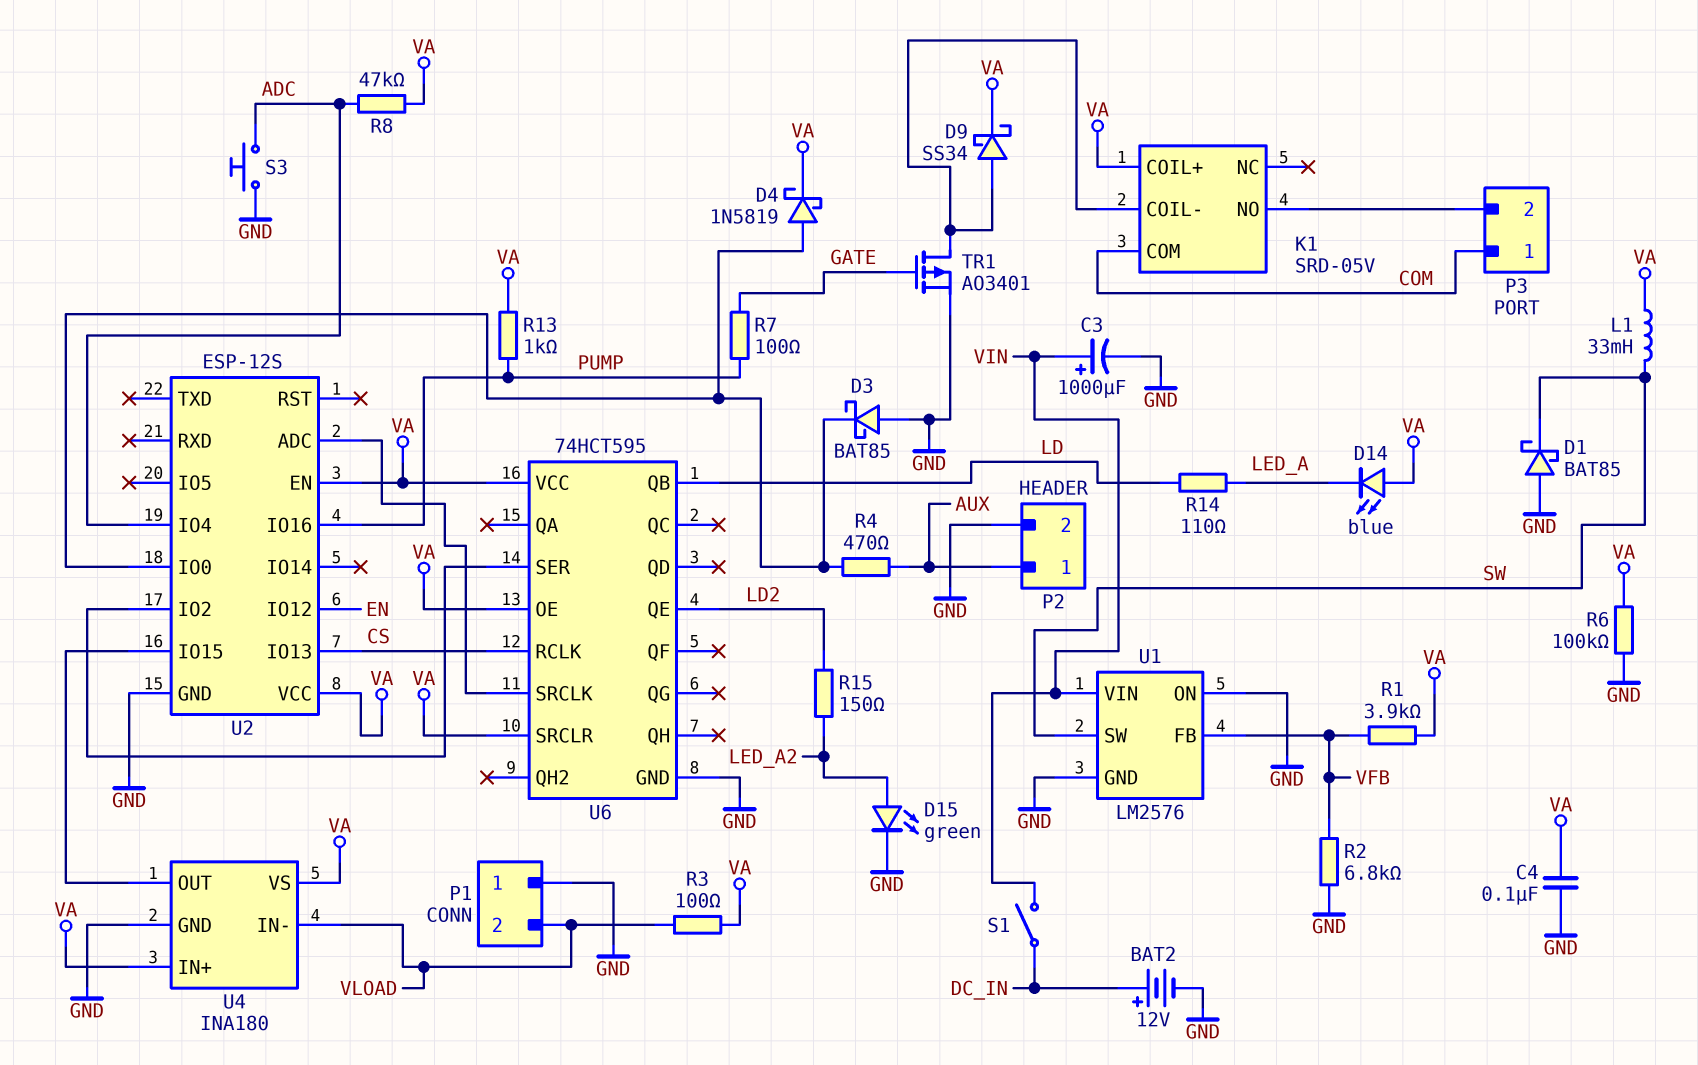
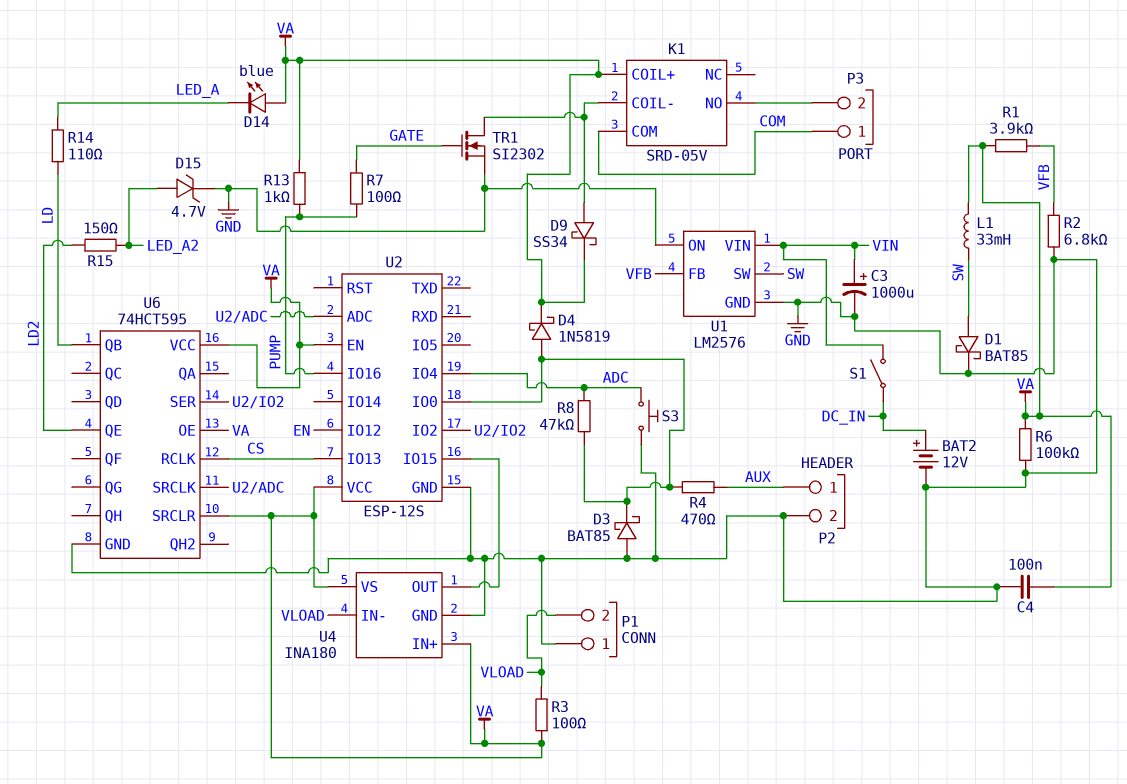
D1: schottky BAT85 (A GND, K SW) -> schottky BAT85 (A SW, K GND)
D15: LED green (A LED_A2, K GND) -> zener 4.7V (A LED_A2, K GND)
R8: 47k (ADC, VA) -> 47k (ADC, U2/IO0)
TR1: PMOS AO3401 (G GATE, D K1/COIL-, S GND) -> NMOS SI2302 (G GATE, D K1/COIL-, S GND)

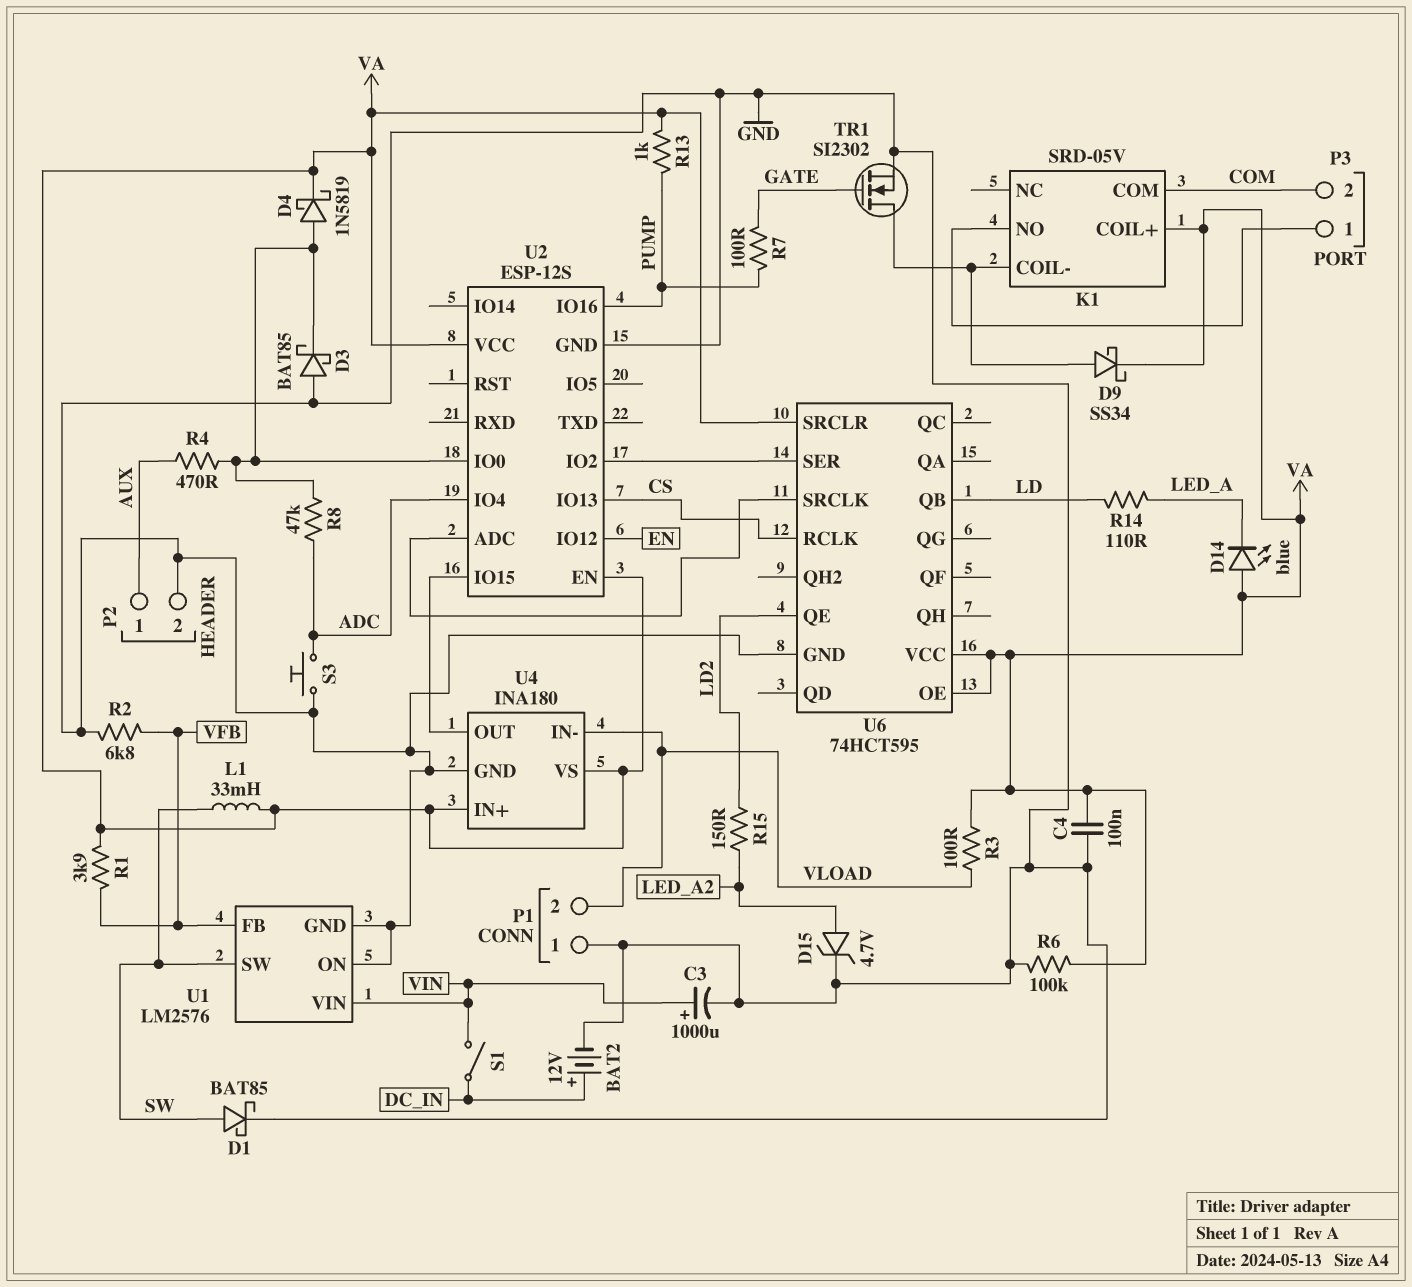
P3 pin 1: COM -> K1/NO
P3 pin 2: K1/NO -> COM

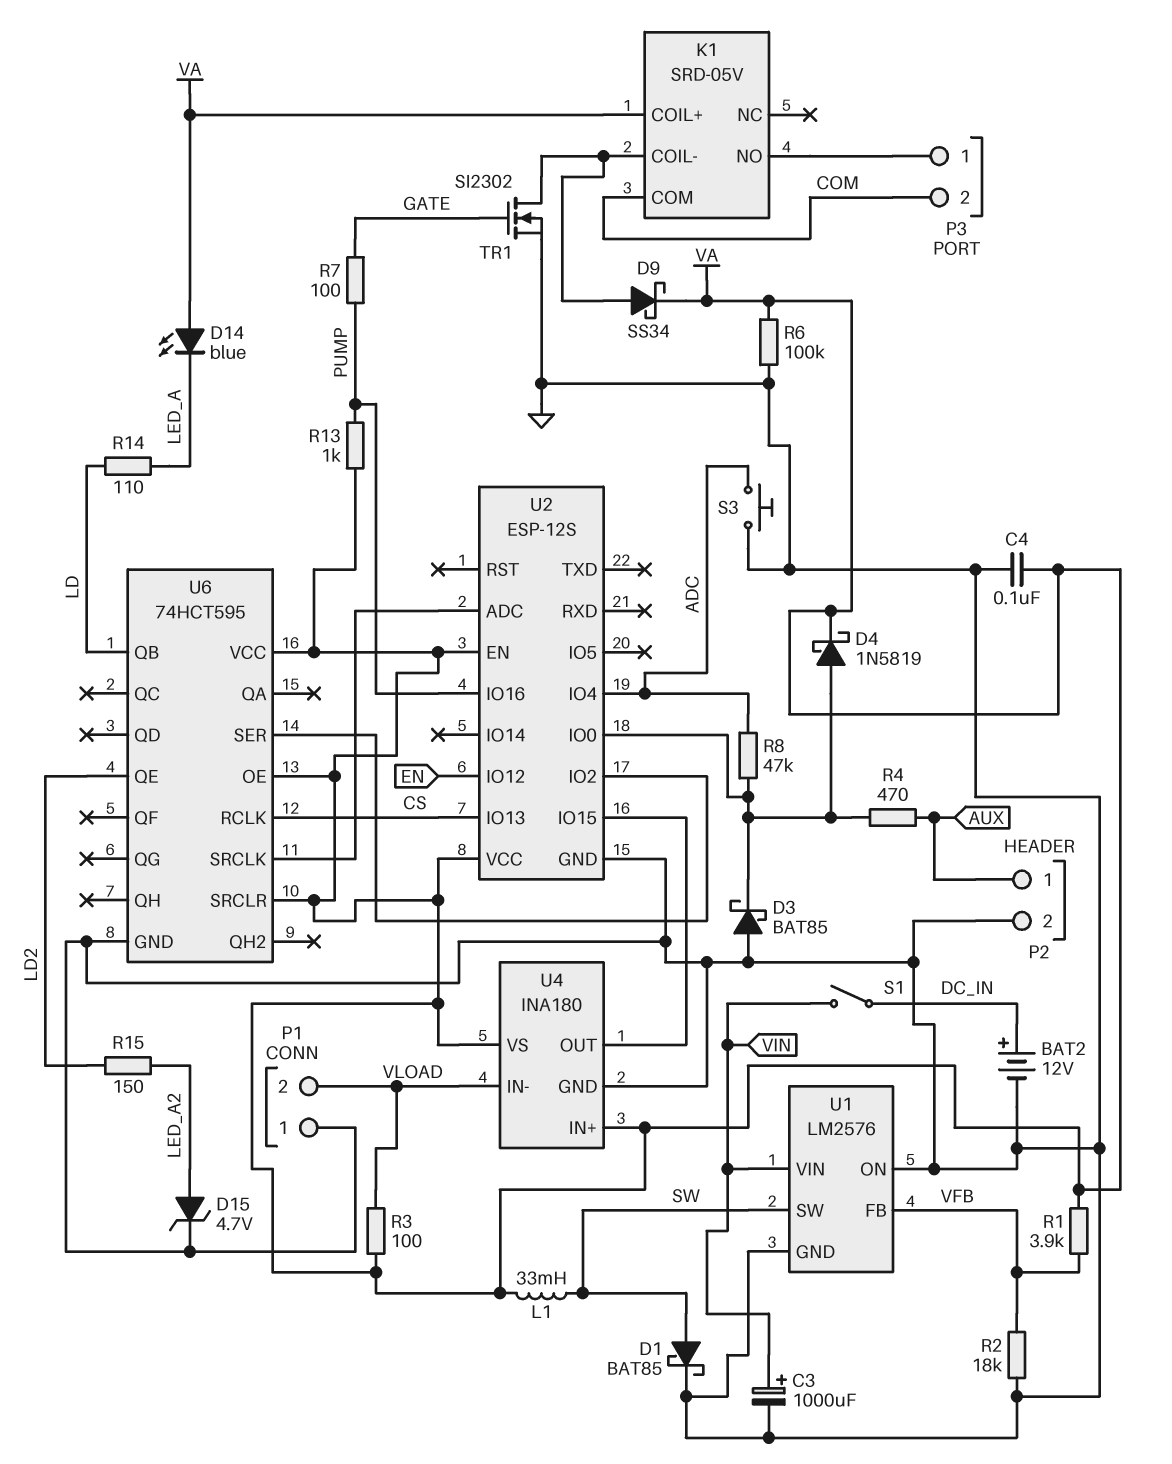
R2: 6.8k (GND, VFB) -> 18k (GND, VFB)

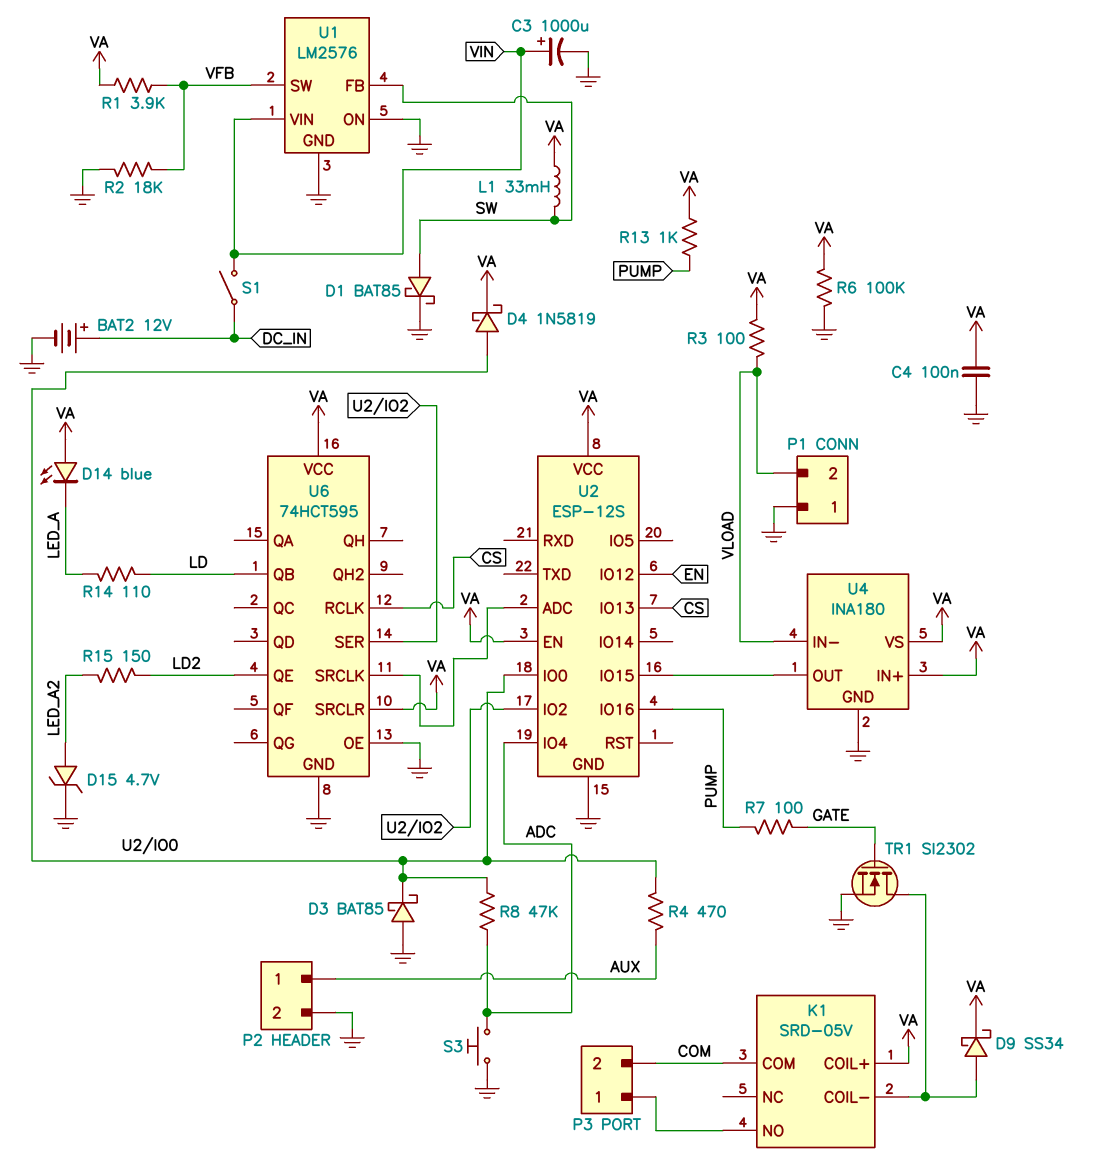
U1 pin FB: VFB -> SW
U1 pin SW: SW -> VFB
U6 pin OE: VA -> GND

